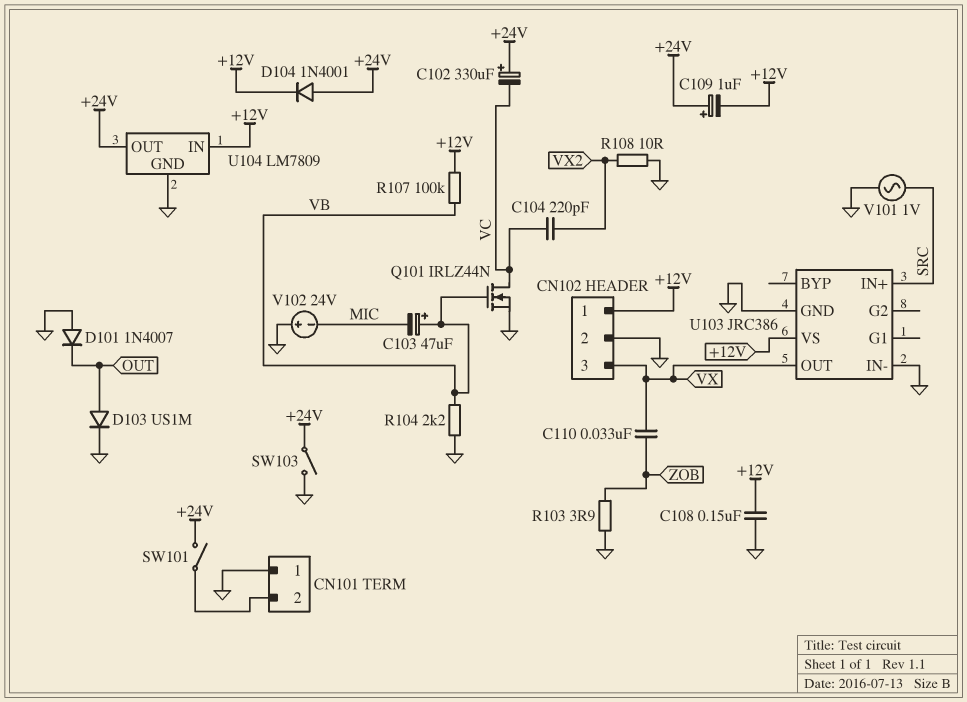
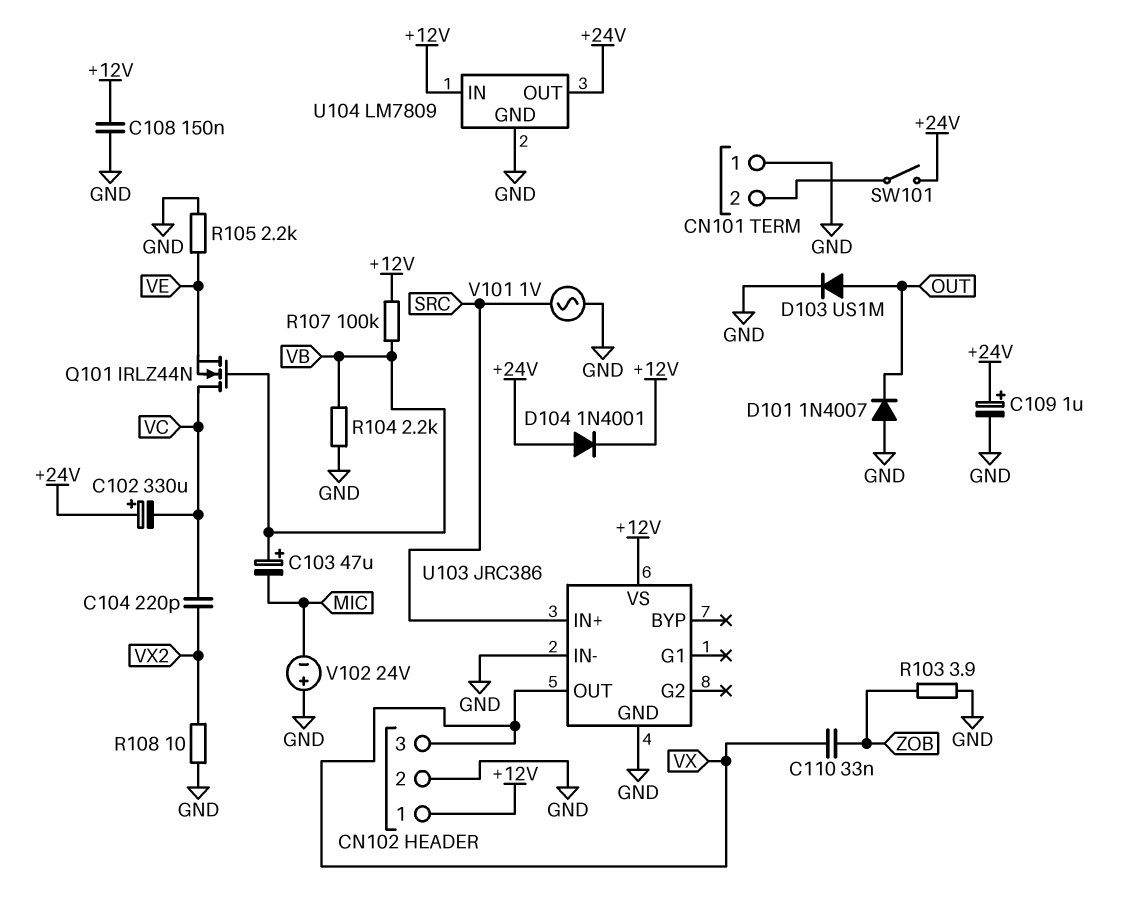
C109: 1uF (plus +24V, minus +12V) -> 1uF (plus +24V, minus GND)
Q101: NMOS IRLZ44N (G VB, D VC, S GND) -> NMOS IRLZ44N (G VB, D VC, S VE)
R105: none -> 2.2k (GND, VE)
SW103: switch (+24V, GND) -> none

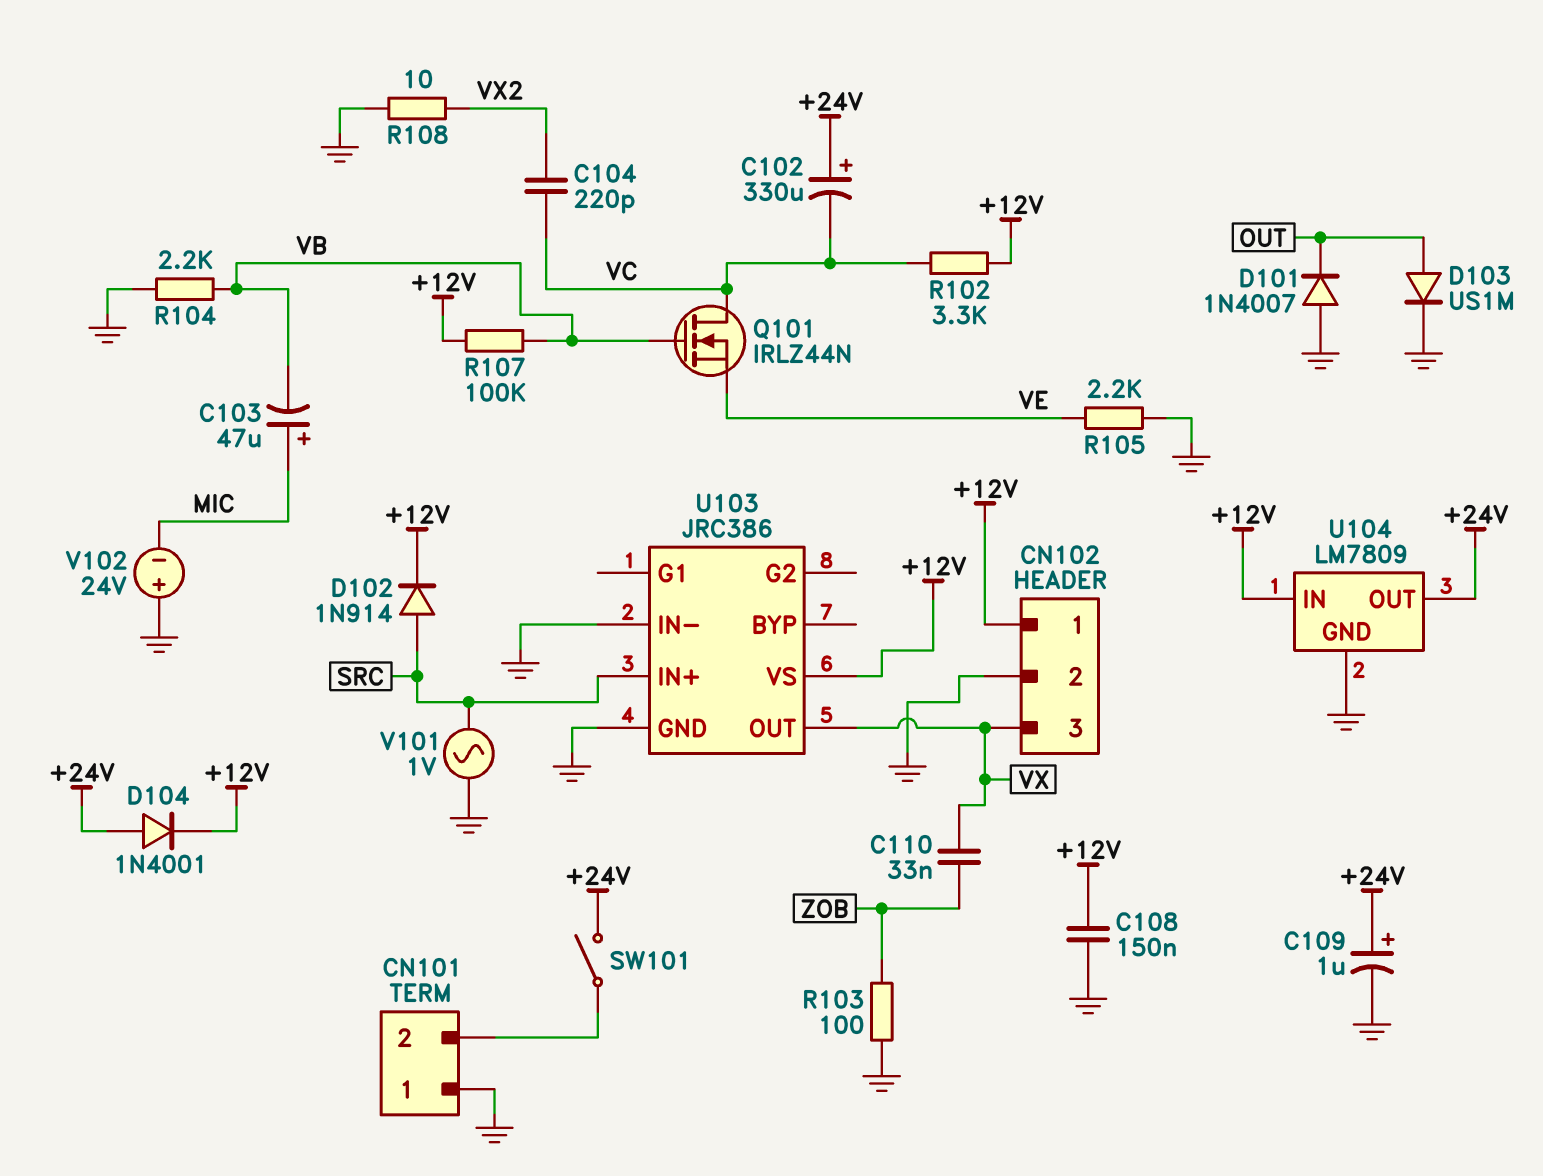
C103: 47uF (plus VB, minus MIC) -> 47uF (plus MIC, minus VB)
D102: none -> diode 1N914 (A SRC, K +12V)
R102: none -> 3.3k (+12V, VC)
R103: 3.9 (GND, ZOB) -> 100 (GND, ZOB)

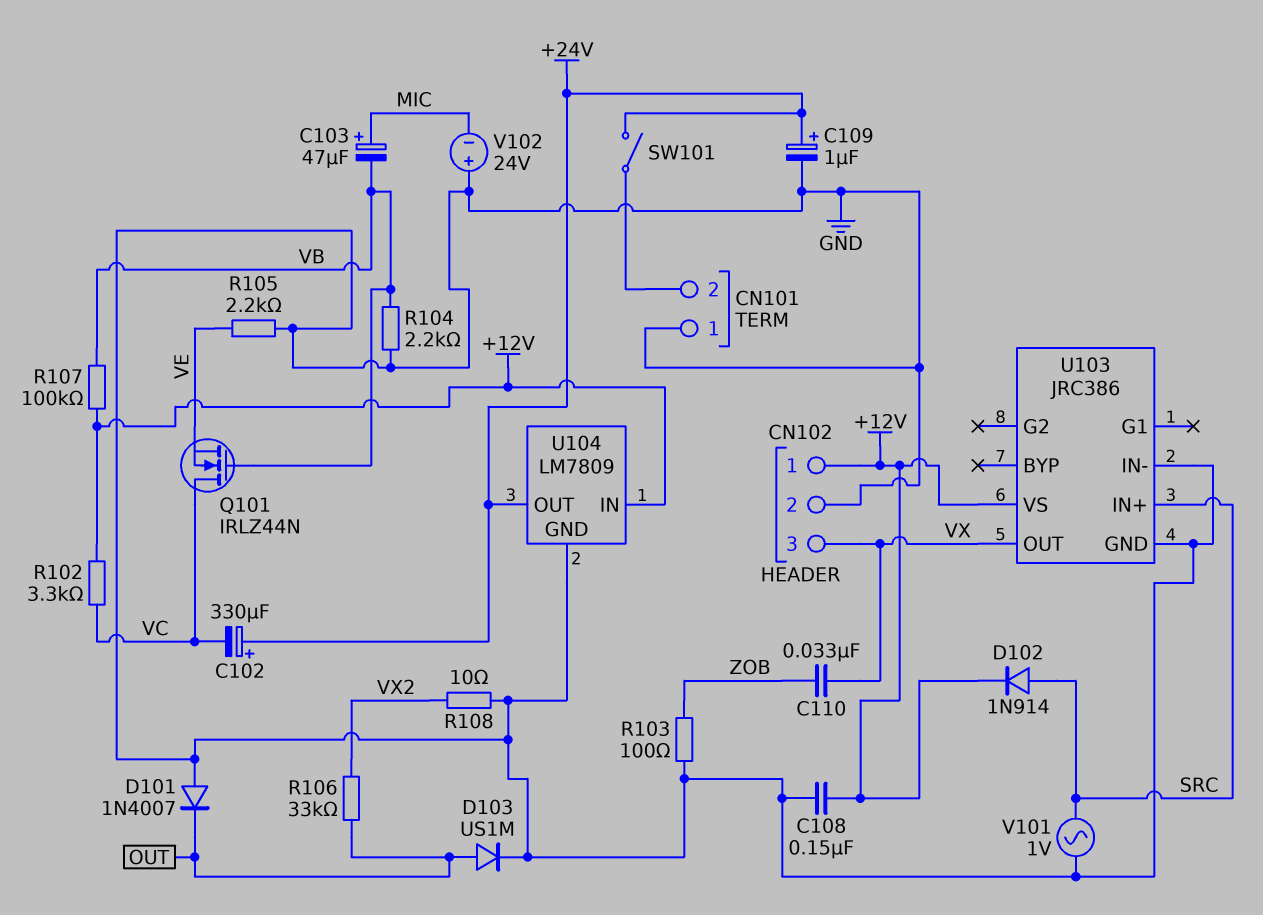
C104: 220pF (VC, VX2) -> none
D104: diode 1N4001 (A +24V, K +12V) -> none
R106: none -> 33k (OUT, VX2)

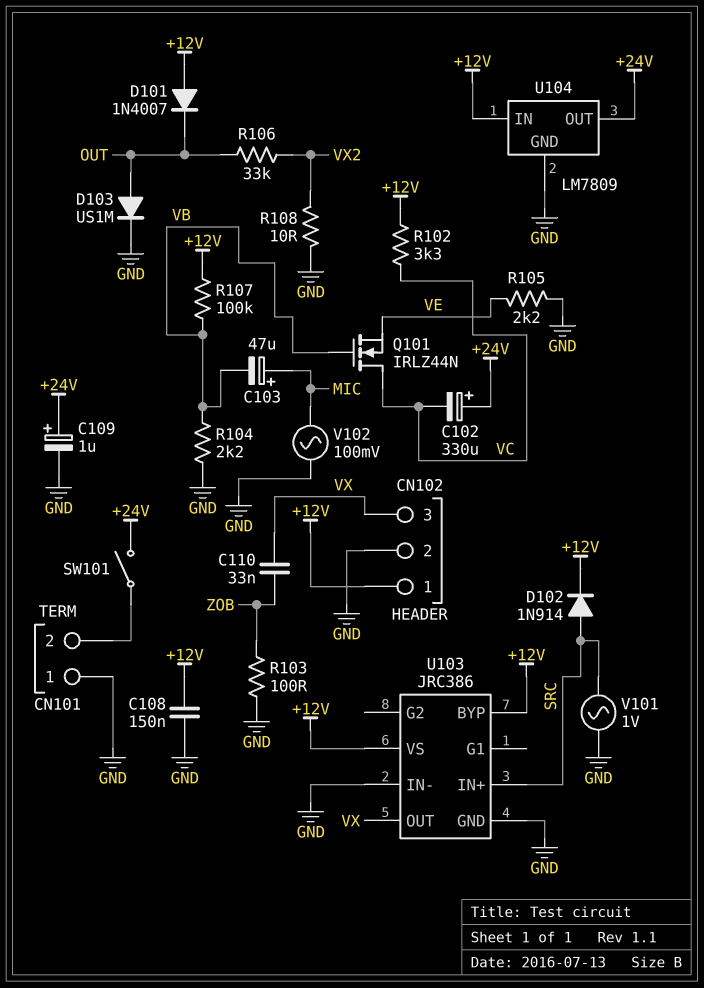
D101: diode 1N4007 (A GND, K OUT) -> diode 1N4007 (A +12V, K OUT)
U103 pin BYP: none -> +12V
V102: 24V (plus GND, minus MIC) -> AC 100mV (GND, MIC)

